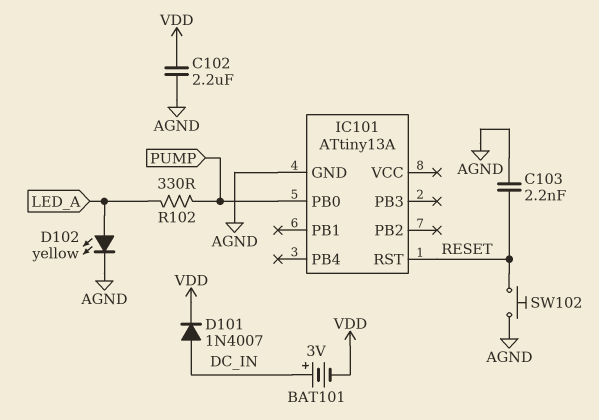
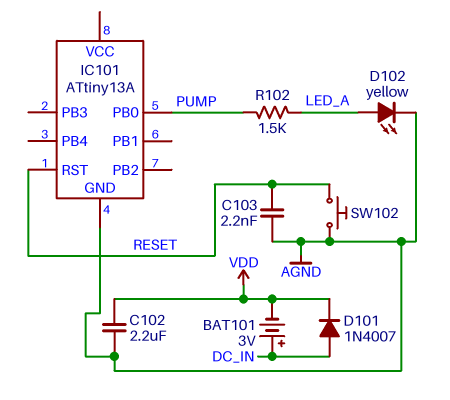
R102: 330 (LED_A, PUMP) -> 1.5k (LED_A, PUMP)

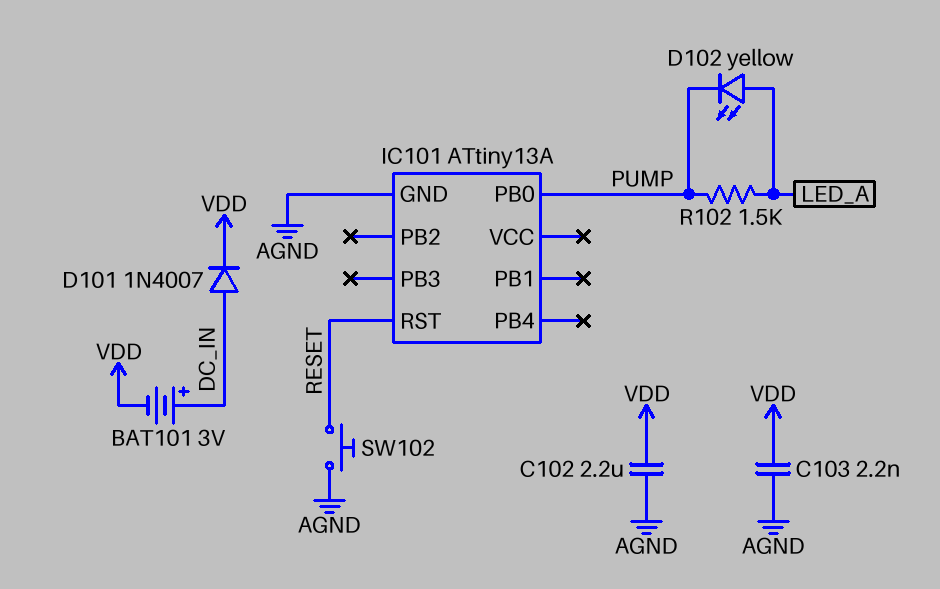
C103: 2.2nF (AGND, RESET) -> 2.2nF (AGND, VDD)
D102: LED yellow (A LED_A, K AGND) -> LED yellow (A LED_A, K PUMP)

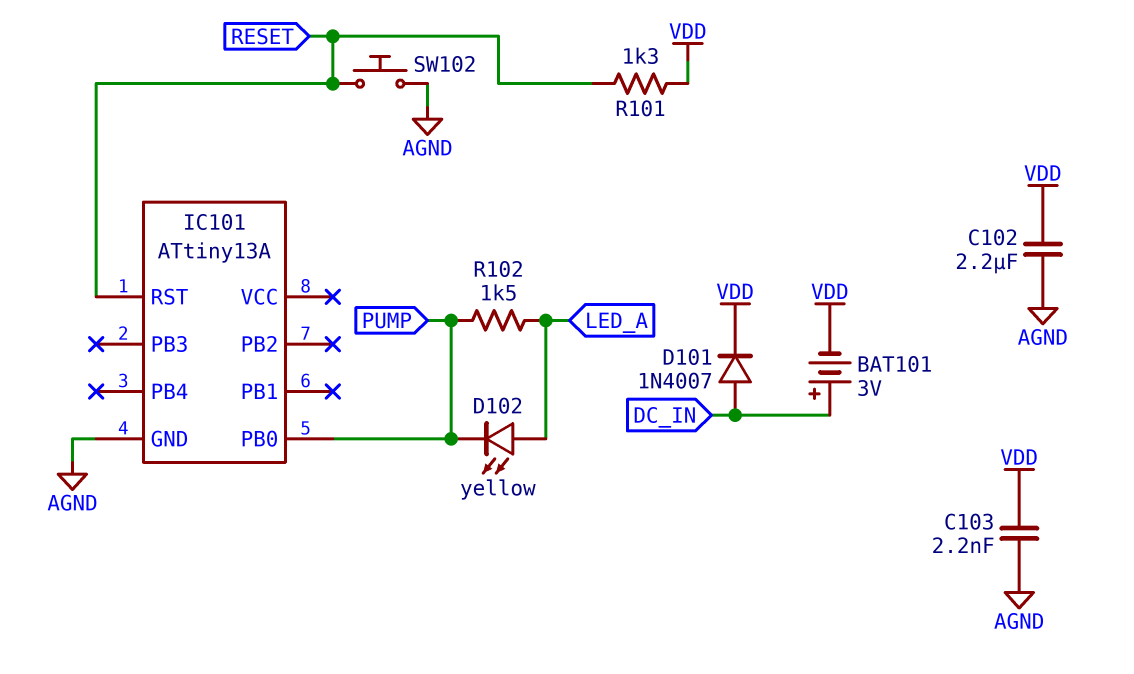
R101: none -> 1.3k (RESET, VDD)

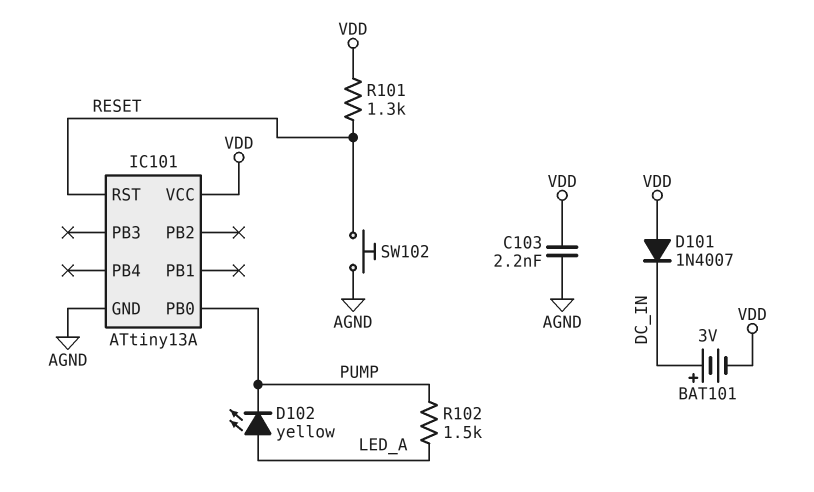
C102: 2.2uF (AGND, VDD) -> none
D101: diode 1N4007 (A DC_IN, K VDD) -> diode 1N4007 (A VDD, K DC_IN)
IC101 pin VCC: none -> VDD

